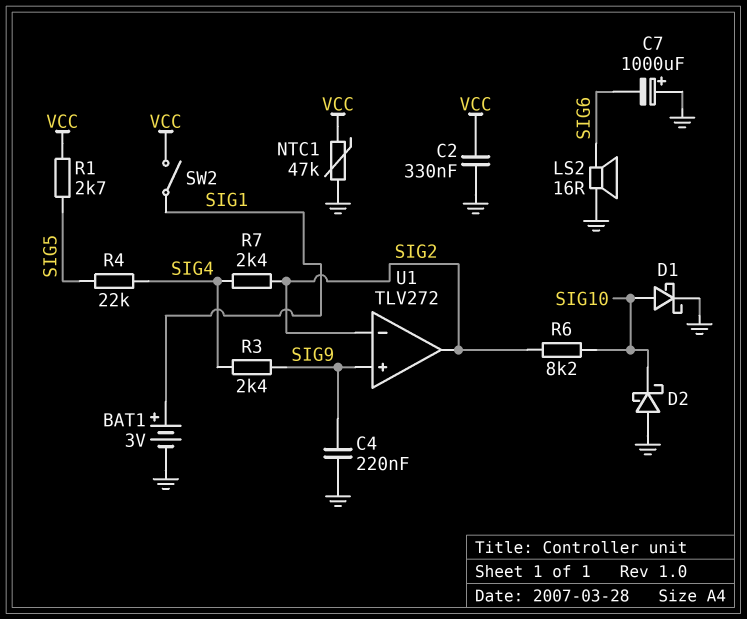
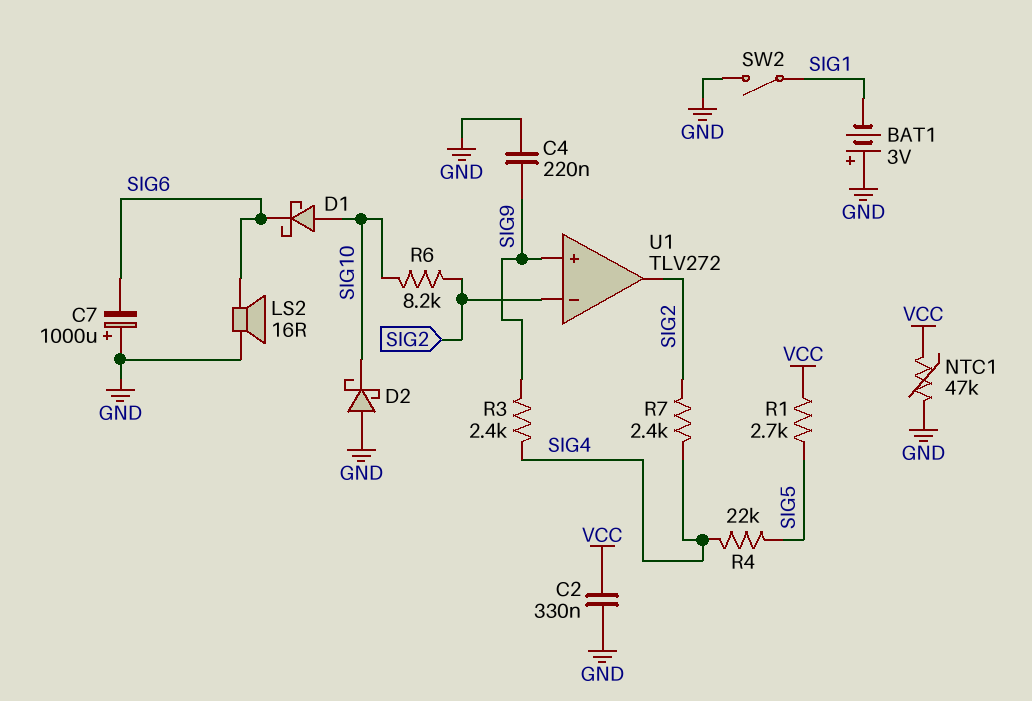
BAT1: 3V (plus SIG1, minus GND) -> 3V (plus GND, minus SIG1)
D1: schottky (A SIG10, K GND) -> schottky (A SIG10, K SIG6)
SW2: switch (SIG1, VCC) -> switch (GND, SIG1)

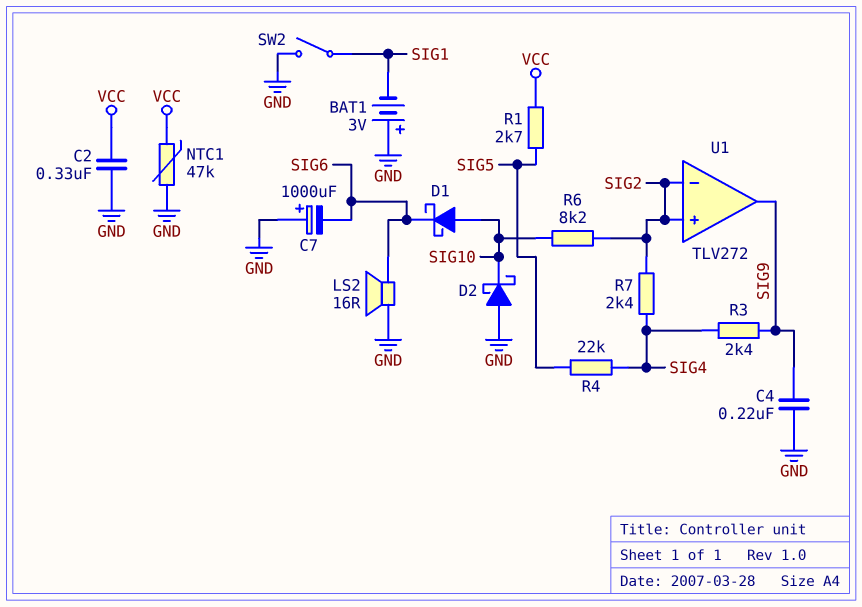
U1 pin in+: SIG9 -> SIG2
U1 pin out: SIG2 -> SIG9

